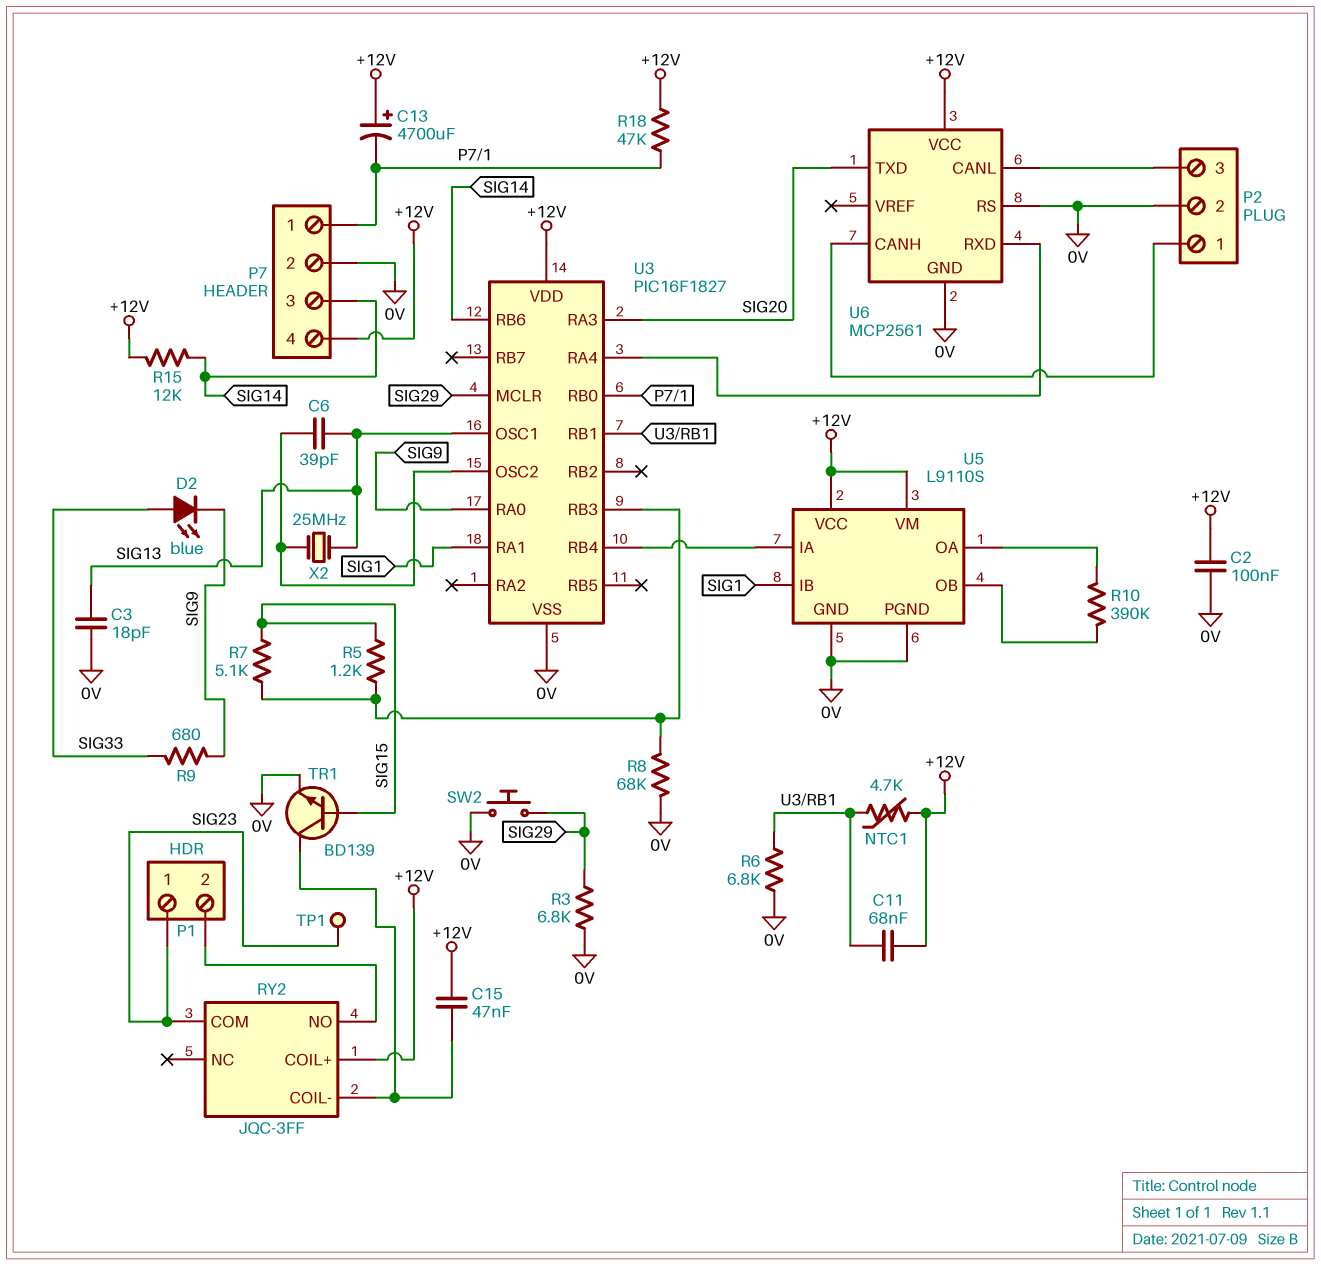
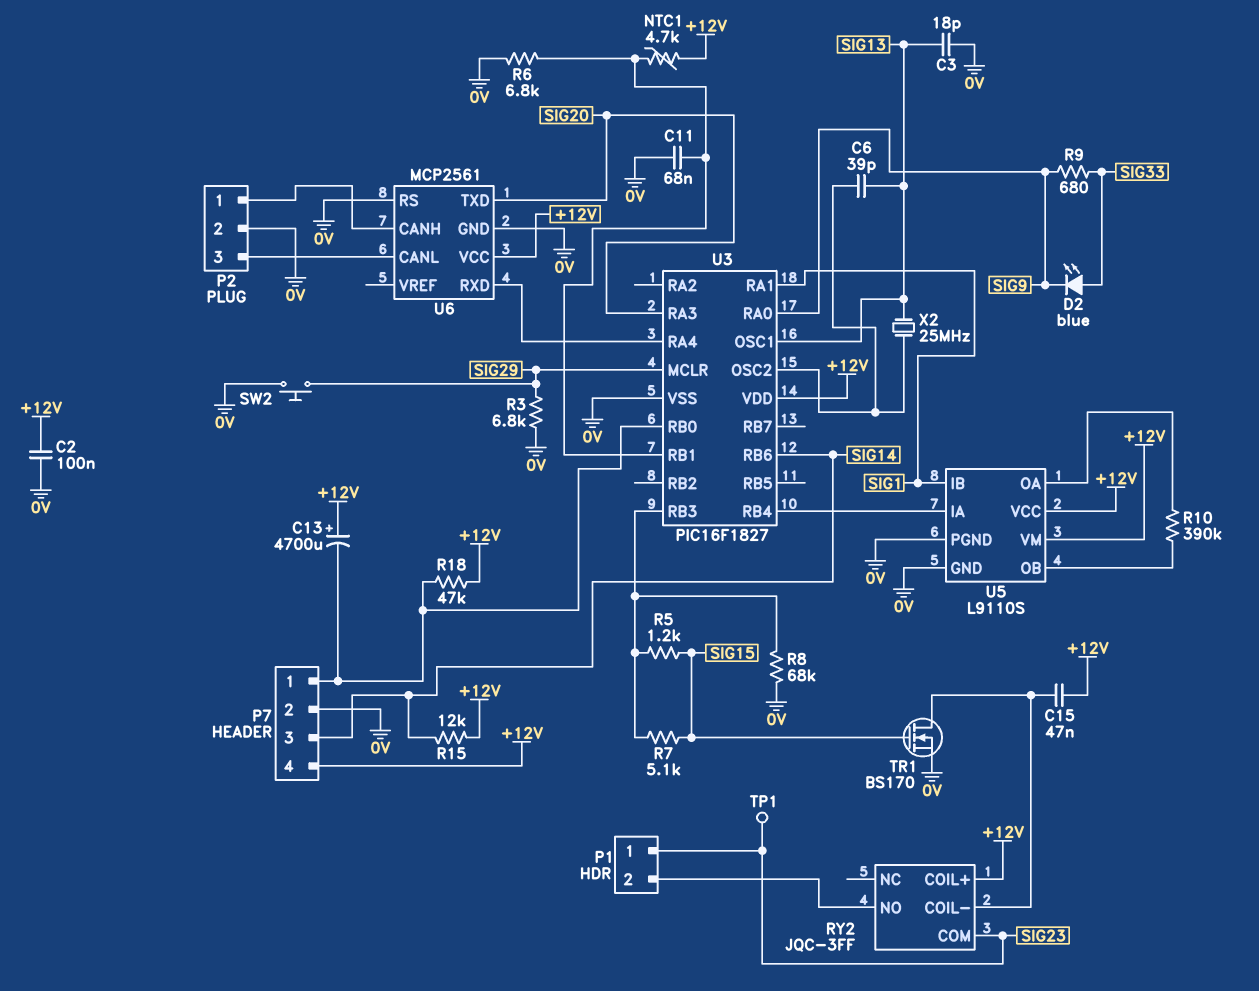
C11: 68nF (+12V, U3/RB1) -> 68nF (0V, U3/RB1)
TR1: NPN BD139 (B SIG15, C RY2/COIL-, E 0V) -> NMOS BS170 (G SIG15, D RY2/COIL-, S 0V)

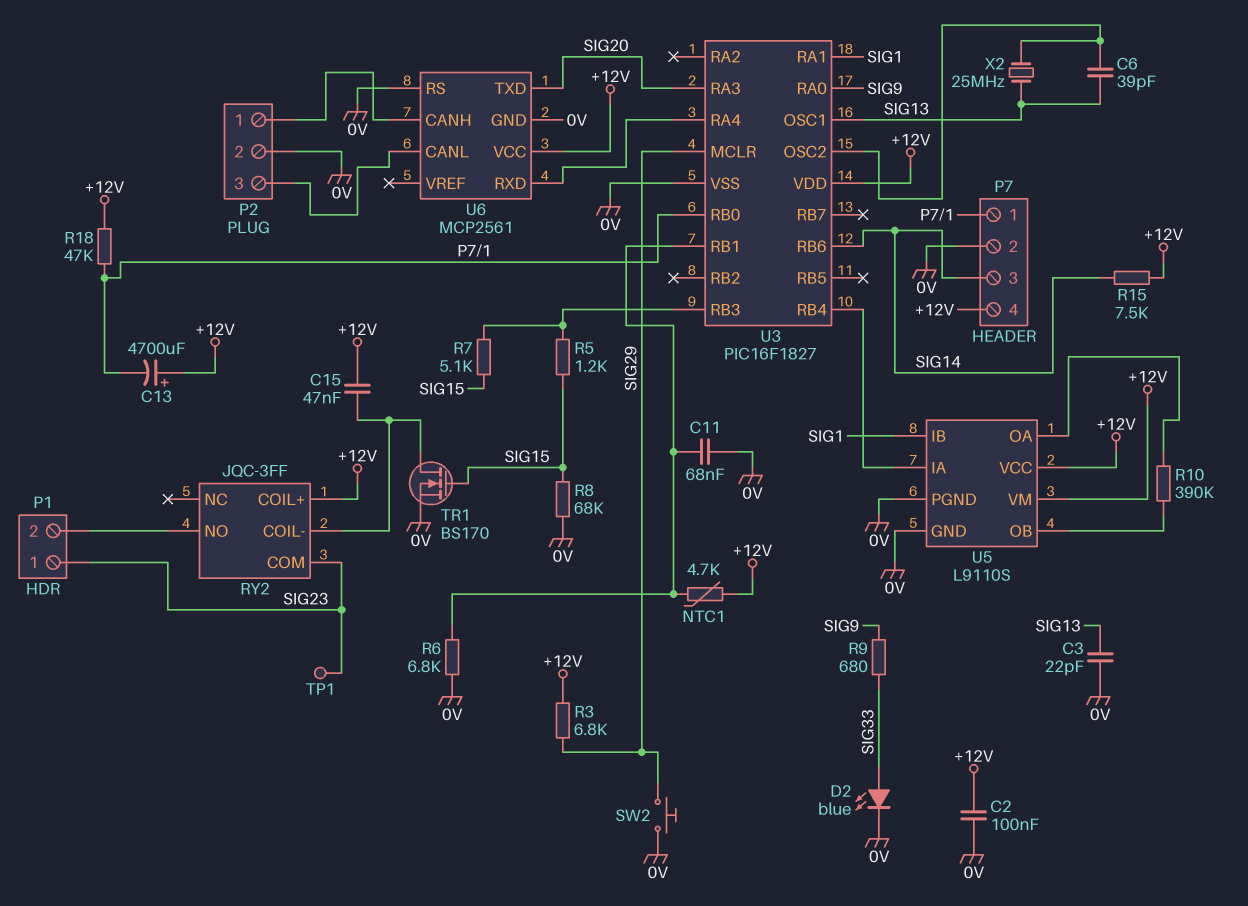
C3: 18pF (0V, SIG13) -> 22pF (0V, SIG13)
D2: LED blue (A SIG33, K SIG9) -> LED blue (A SIG33, K 0V)
R3: 6.8k (0V, SIG29) -> 6.8k (+12V, SIG29)
R8: 68k (0V, U3/RB3) -> 68k (0V, SIG15)
R15: 12k (+12V, SIG14) -> 7.5k (+12V, SIG14)

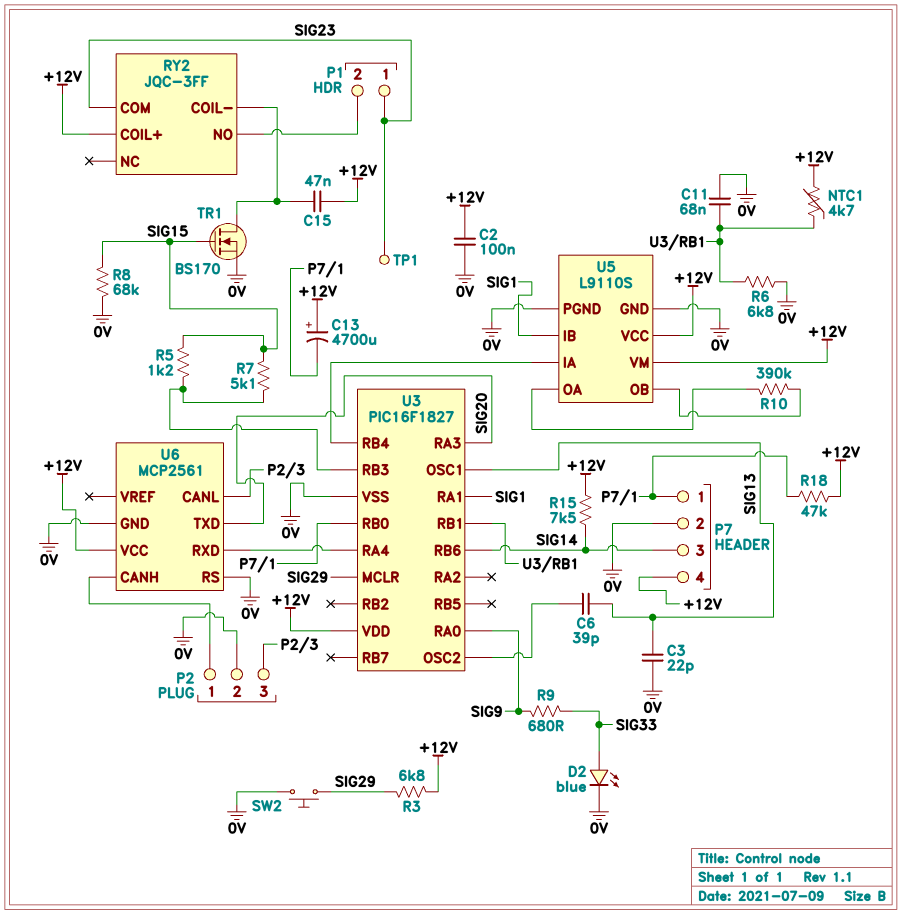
X2: 25MHz (SIG13, U3/OSC2) -> none

